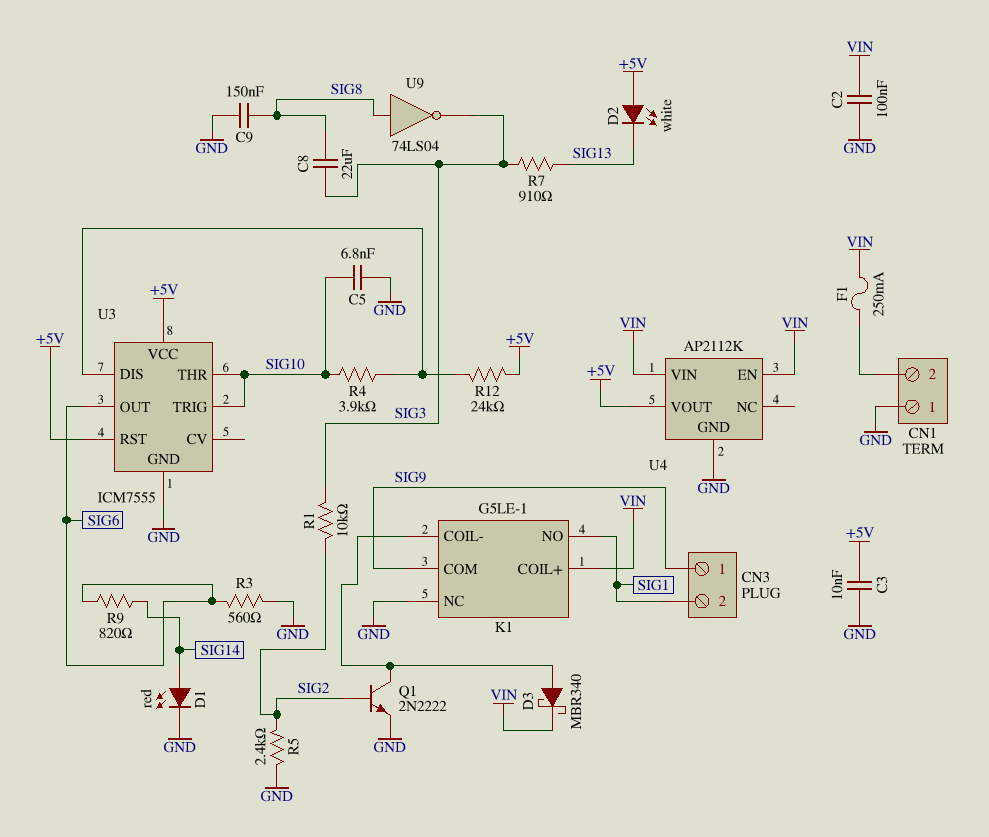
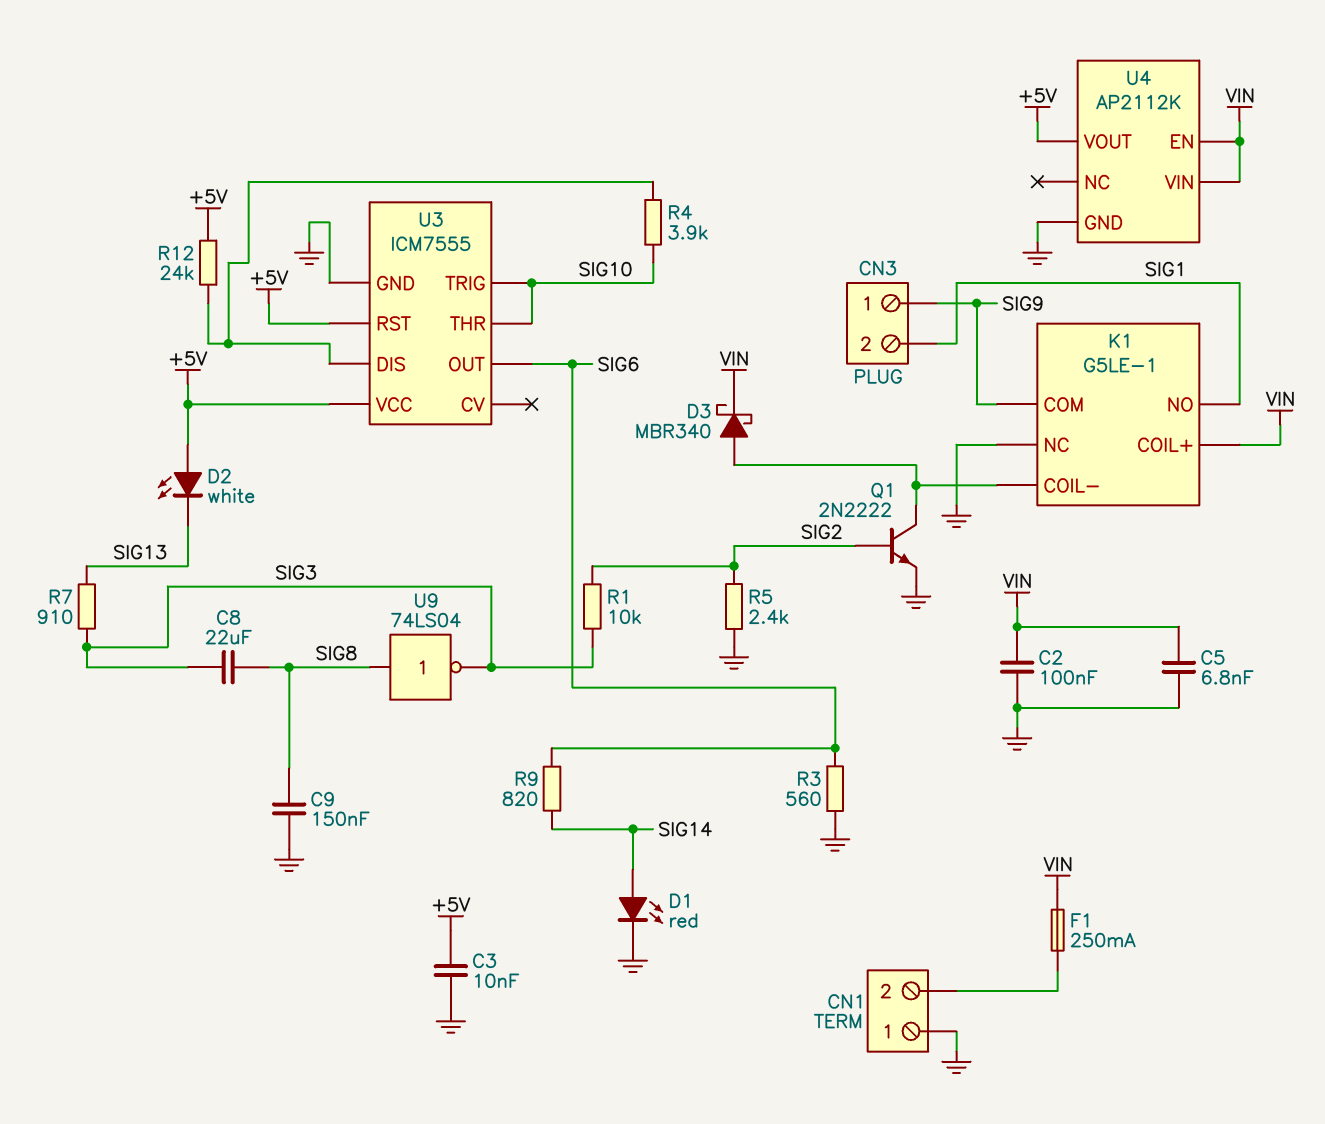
C5: 6.8nF (GND, SIG10) -> 6.8nF (GND, VIN)

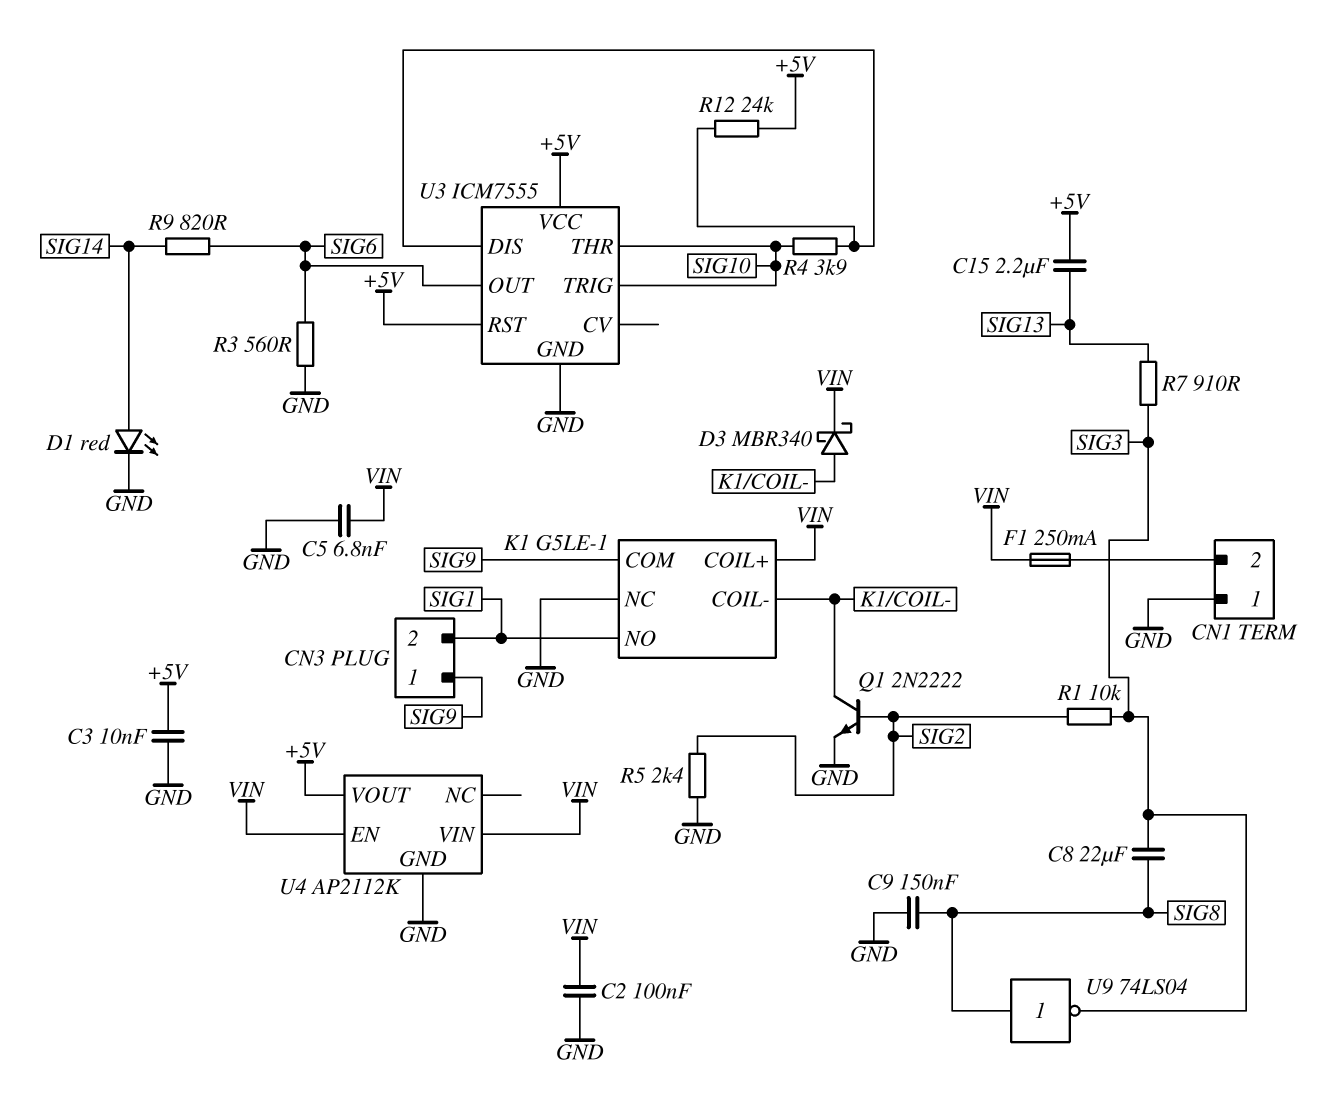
C15: none -> 2.2uF (+5V, SIG13)
D2: LED white (A +5V, K SIG13) -> none

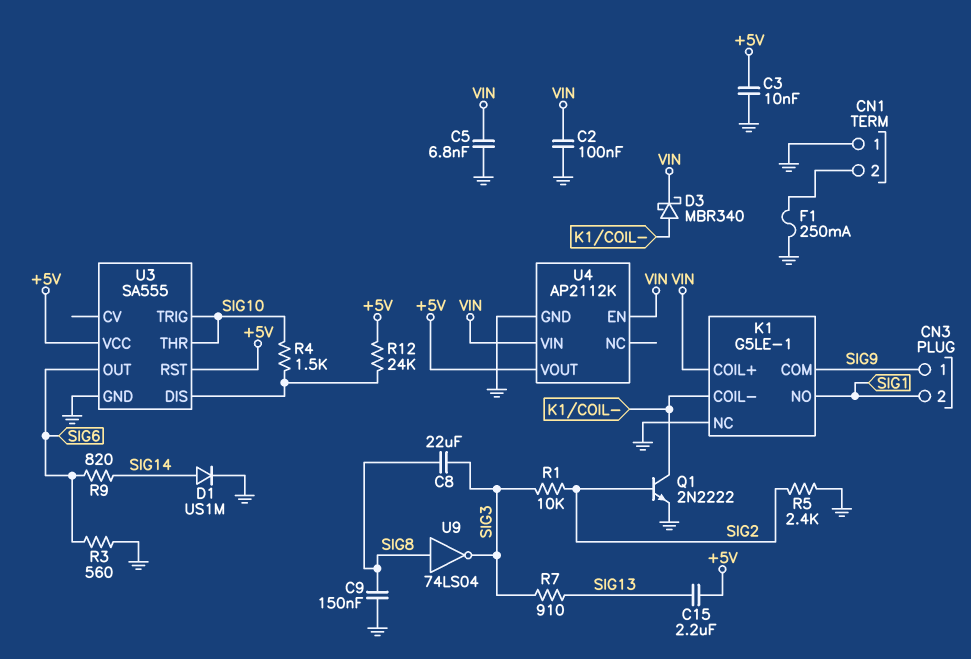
D1: LED red (A SIG14, K GND) -> diode US1M (A SIG14, K GND)
F1: 250mA (CN1/2, VIN) -> 250mA (CN1/2, GND)
R4: 3.9k (SIG10, U3/DIS) -> 1.5k (SIG10, U3/DIS)
U3: ICM7555 -> SA555

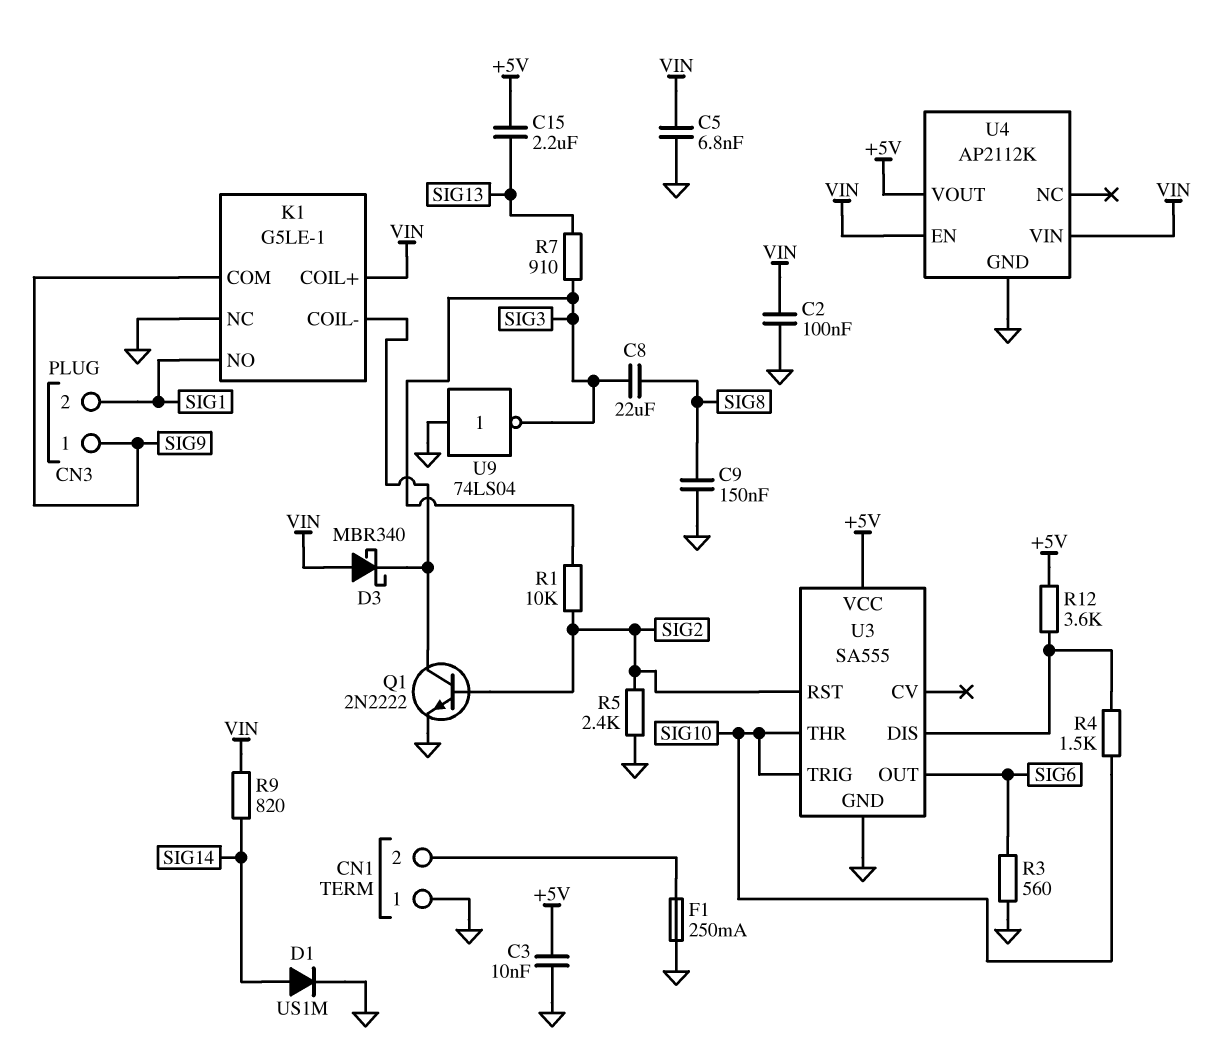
D3: schottky MBR340 (A K1/COIL-, K VIN) -> schottky MBR340 (A VIN, K K1/COIL-)
R9: 820 (SIG6, SIG14) -> 820 (SIG14, VIN)
R12: 24k (+5V, U3/DIS) -> 3.6k (+5V, U3/DIS)
U3 pin RST: +5V -> SIG2
U9: NOT 74LS04 (in SIG8, out SIG3) -> NOT 74LS04 (in GND, out SIG3)

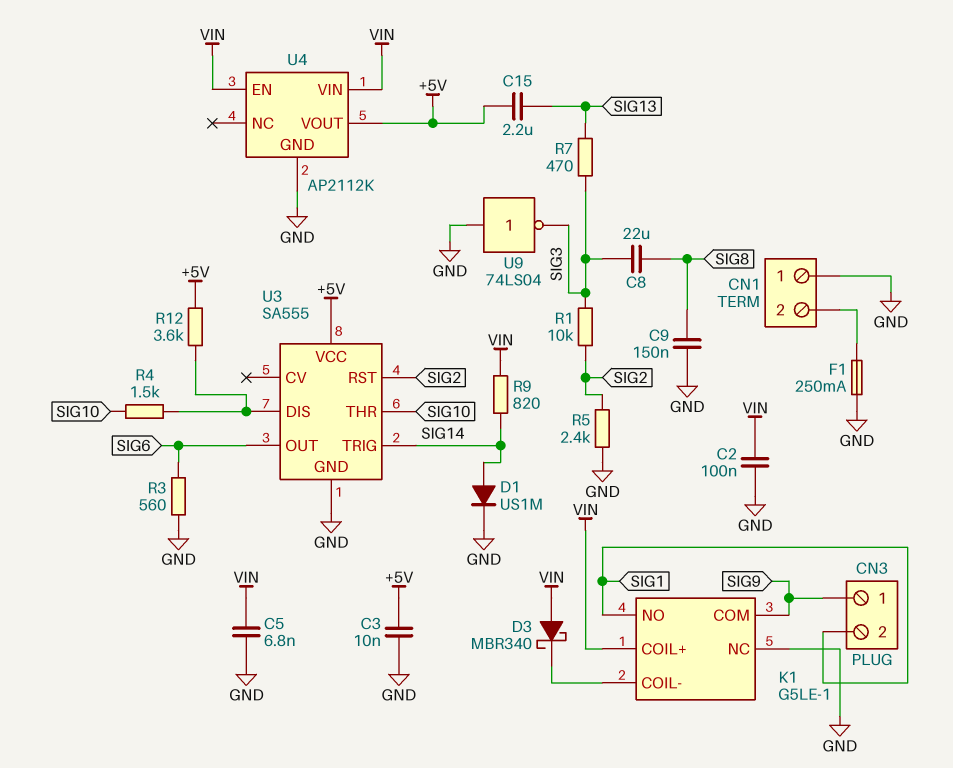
Q1: NPN 2N2222 (B SIG2, C K1/COIL-, E GND) -> none
R7: 910 (SIG3, SIG13) -> 470 (SIG3, SIG13)
U3 pin TRIG: SIG10 -> SIG14

